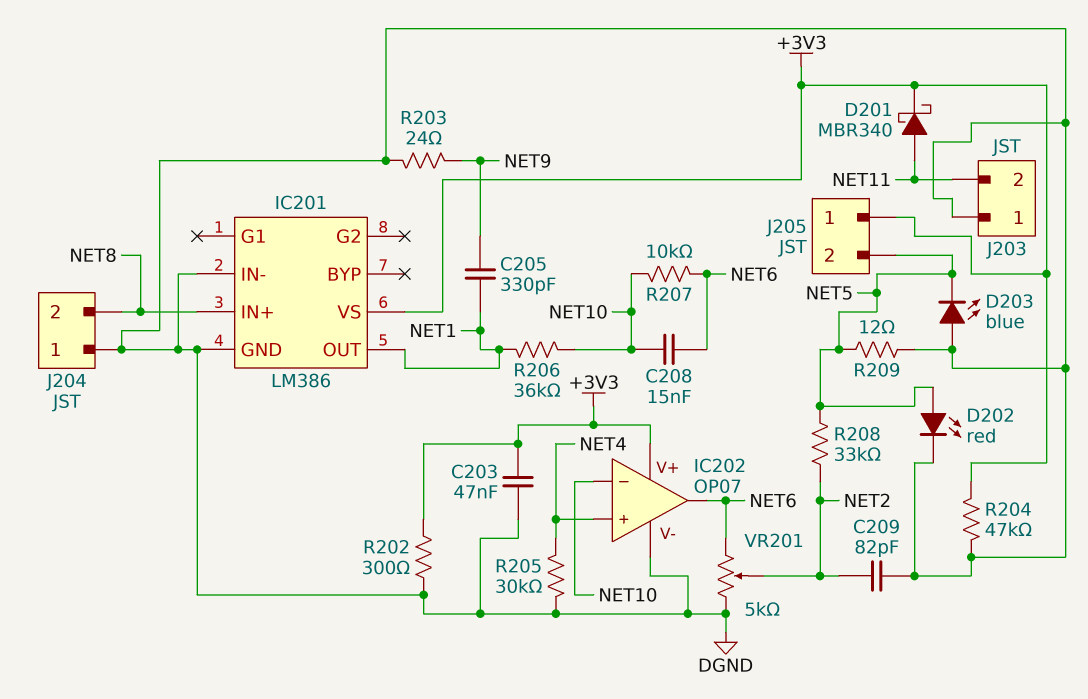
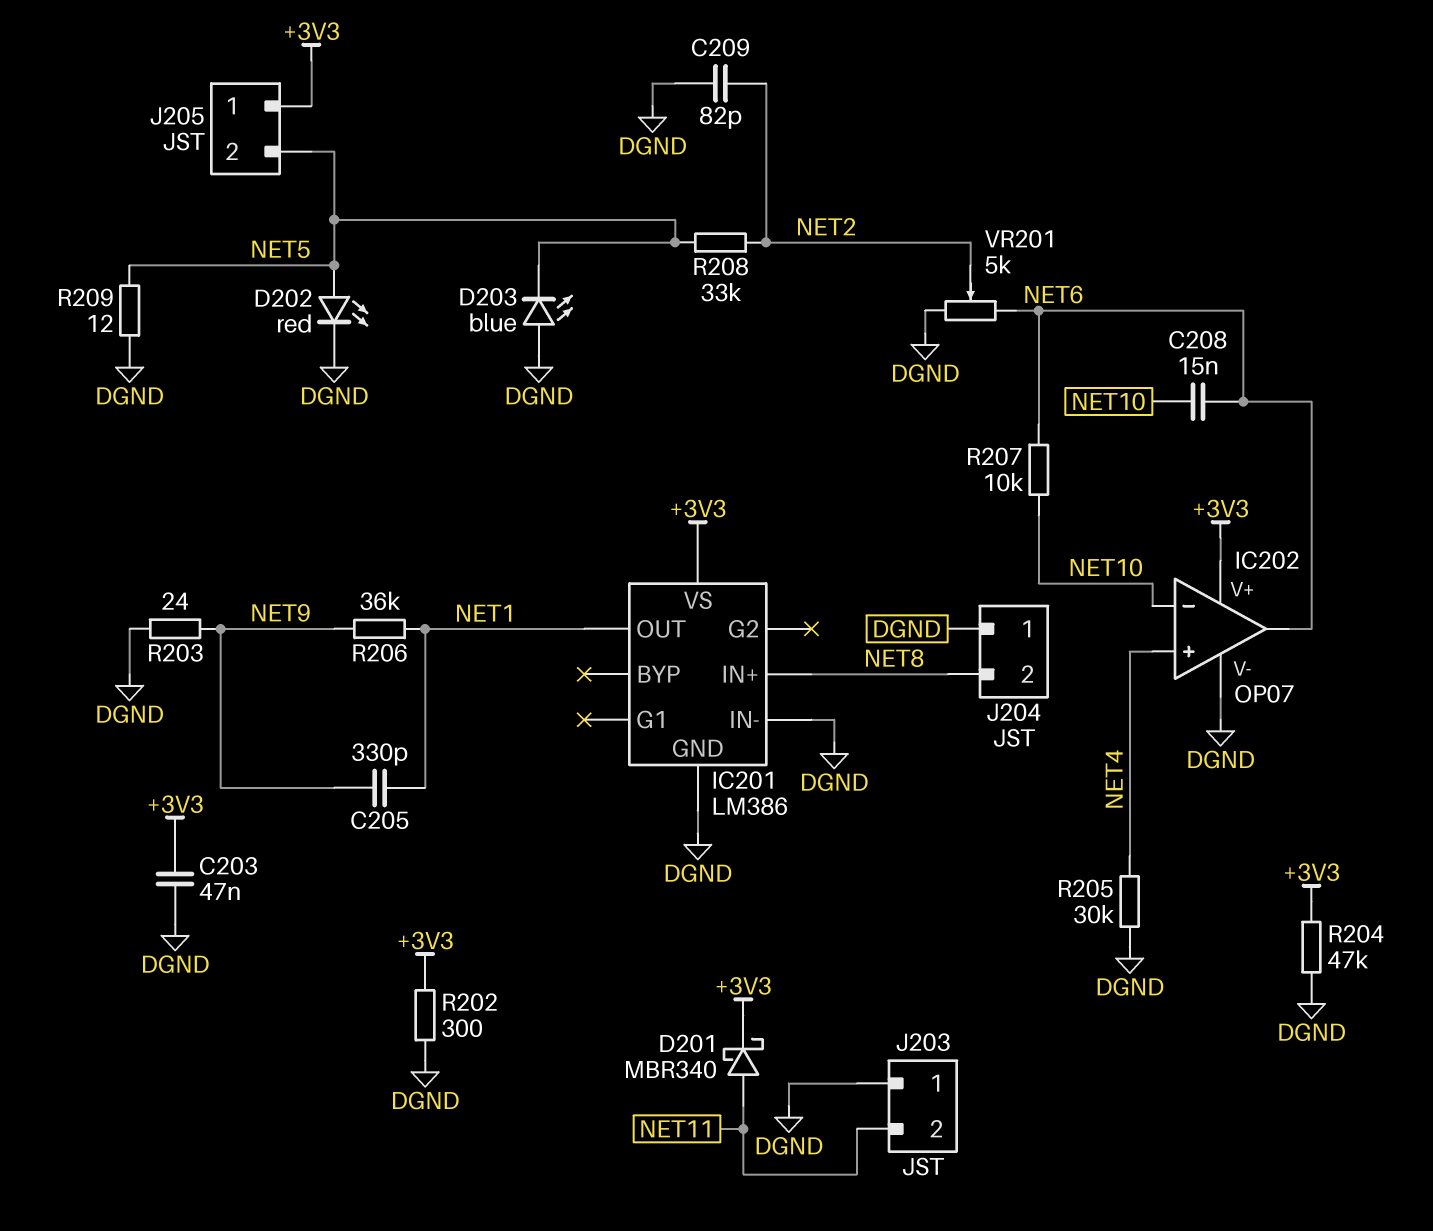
R206: 36k (NET1, NET10) -> 36k (NET1, NET9)

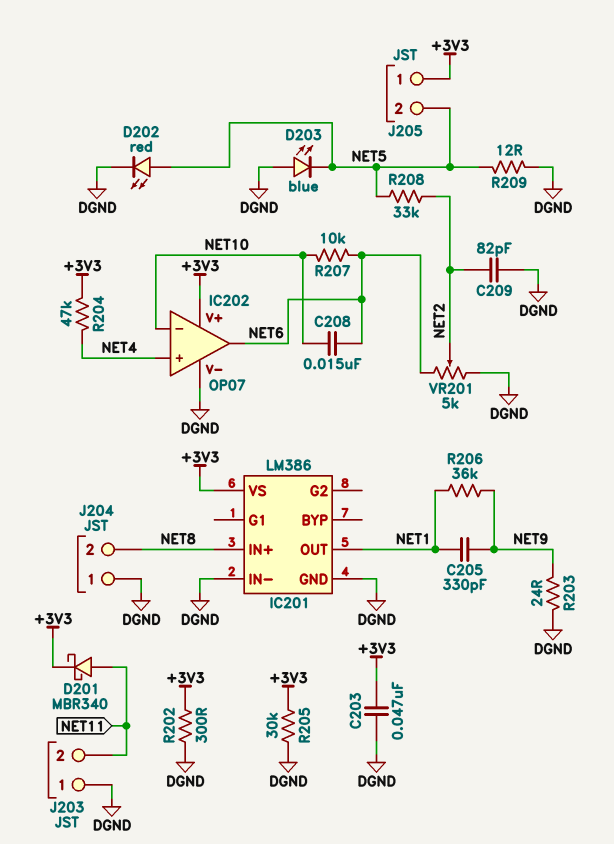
R204: 47k (+3V3, DGND) -> 47k (+3V3, NET4)
R205: 30k (DGND, NET4) -> 30k (+3V3, DGND)

